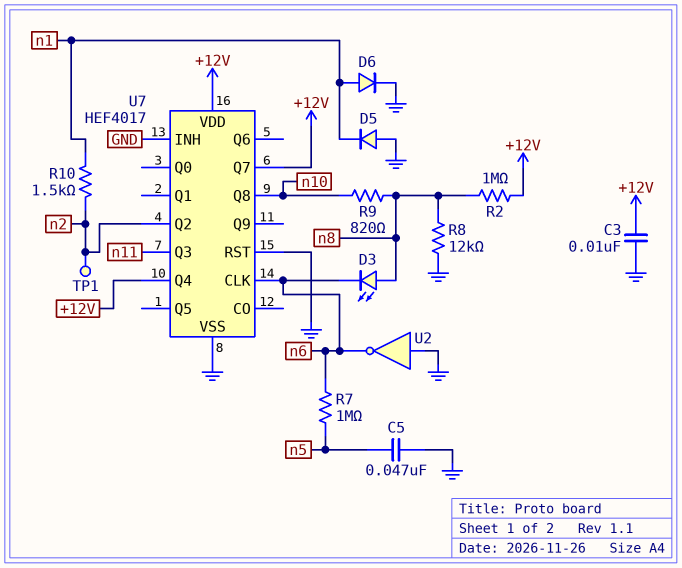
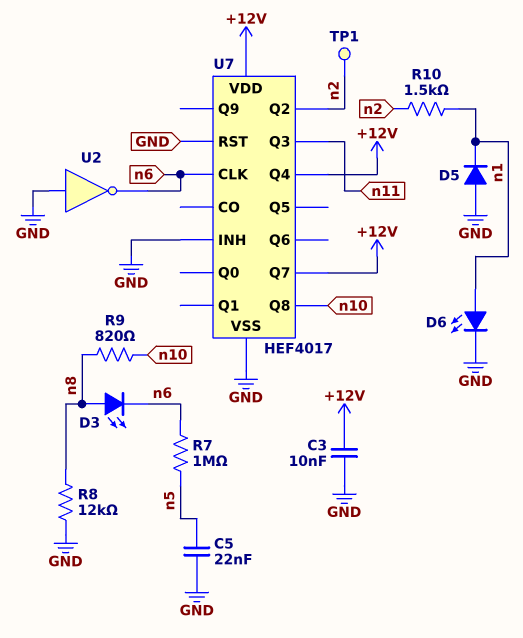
C5: 47nF (GND, n5) -> 22nF (GND, n5)
D6: diode (A n1, K GND) -> LED (A n1, K GND)
R2: 1M (+12V, n8) -> none

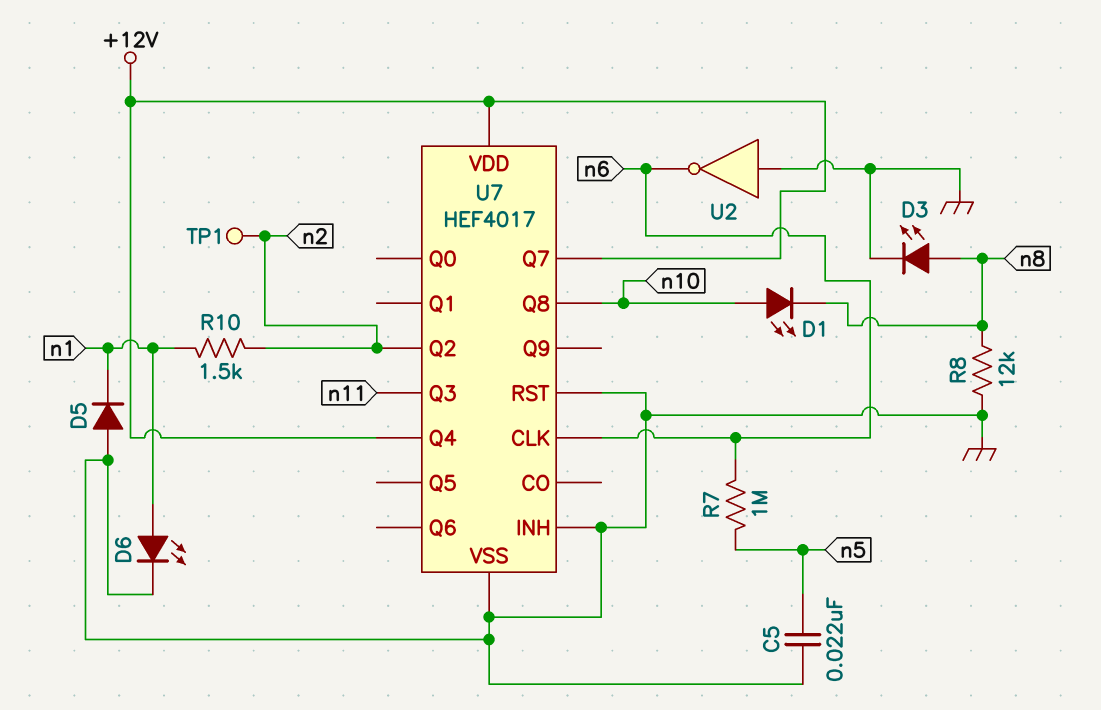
C3: 10nF (+12V, GND) -> none
D1: none -> LED (A n10, K n8)
D3: LED (A n8, K n6) -> LED (A n8, K GND)
R9: 820 (n8, n10) -> none

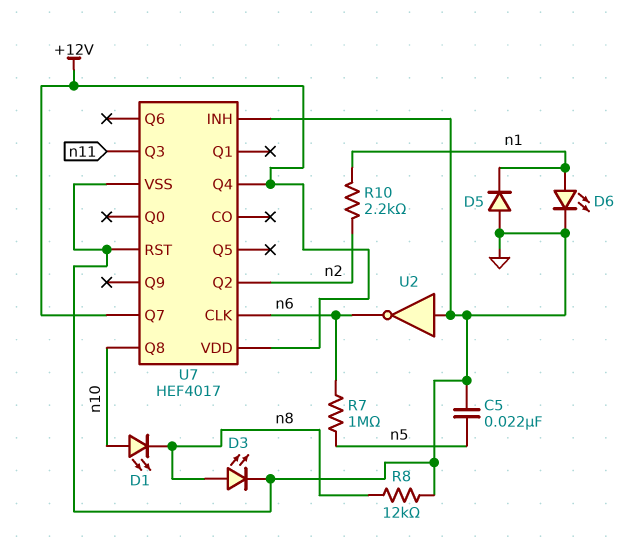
R10: 1.5k (n1, n2) -> 2.2k (n1, n2)
TP1: test point (n2) -> none

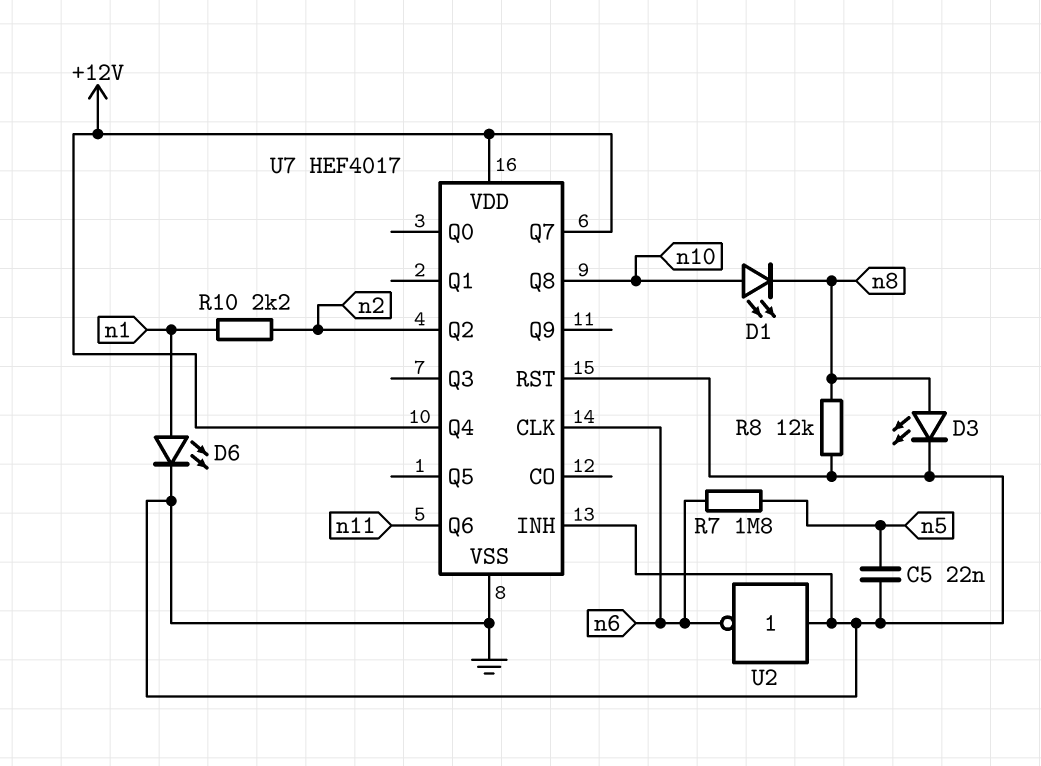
D5: diode (A GND, K n1) -> none
R7: 1M (n5, n6) -> 1.8M (n5, n6)
U7 pin Q3: n11 -> none
U7 pin Q6: none -> n11

